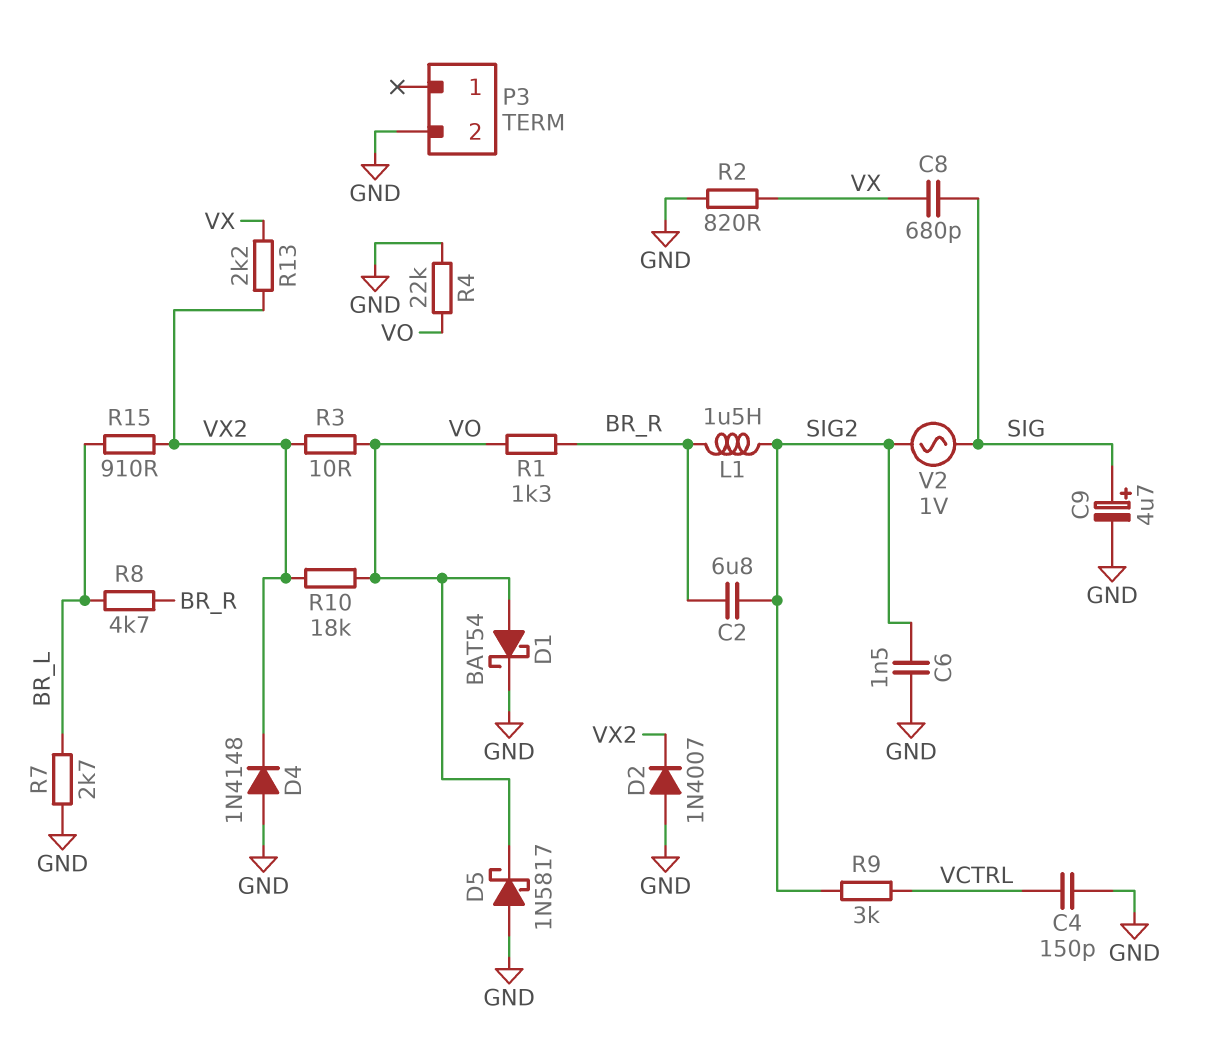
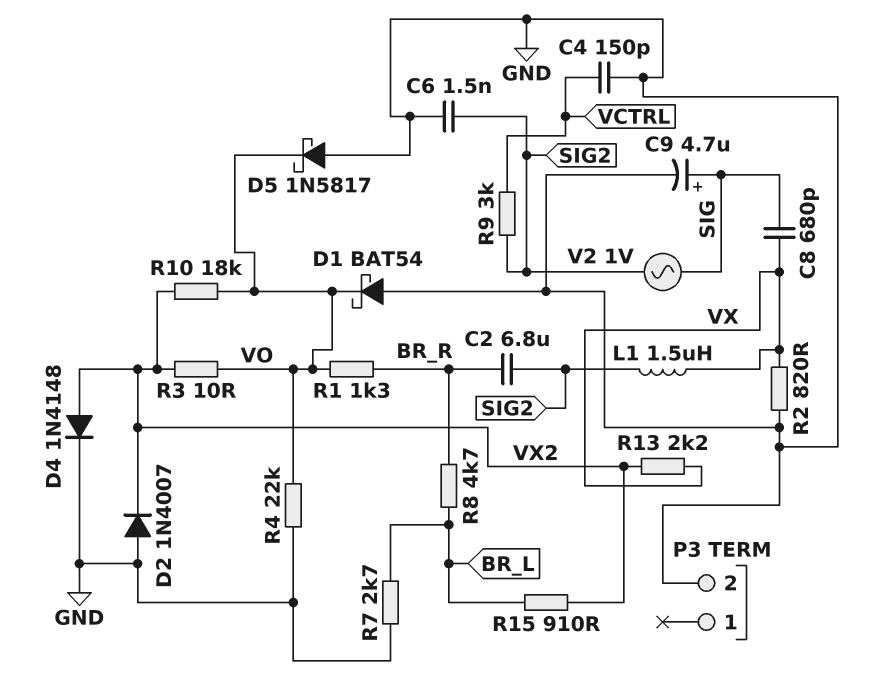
D1: schottky BAT54 (A VO, K GND) -> schottky BAT54 (A GND, K VO)
D4: diode 1N4148 (A GND, K VX2) -> diode 1N4148 (A VX2, K GND)
L1: 1.5uH (BR_R, SIG2) -> 1.5uH (SIG2, VX)

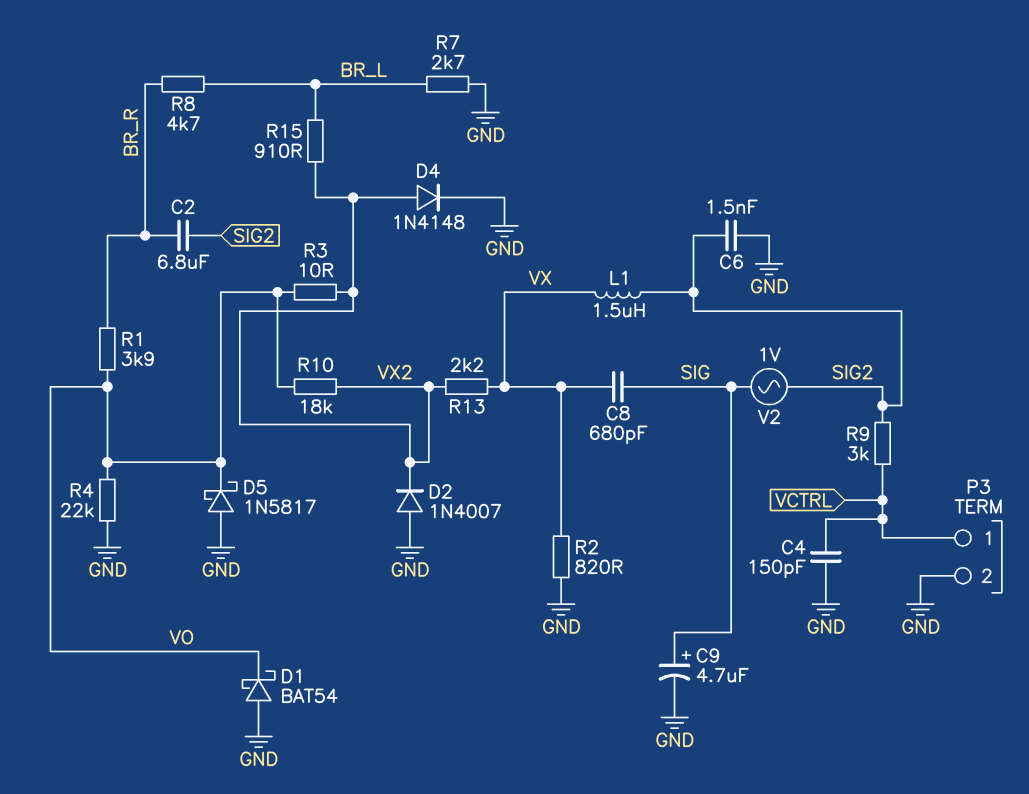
P3 pin 1: none -> VCTRL
R1: 1.3k (BR_R, VO) -> 3.9k (BR_R, VO)

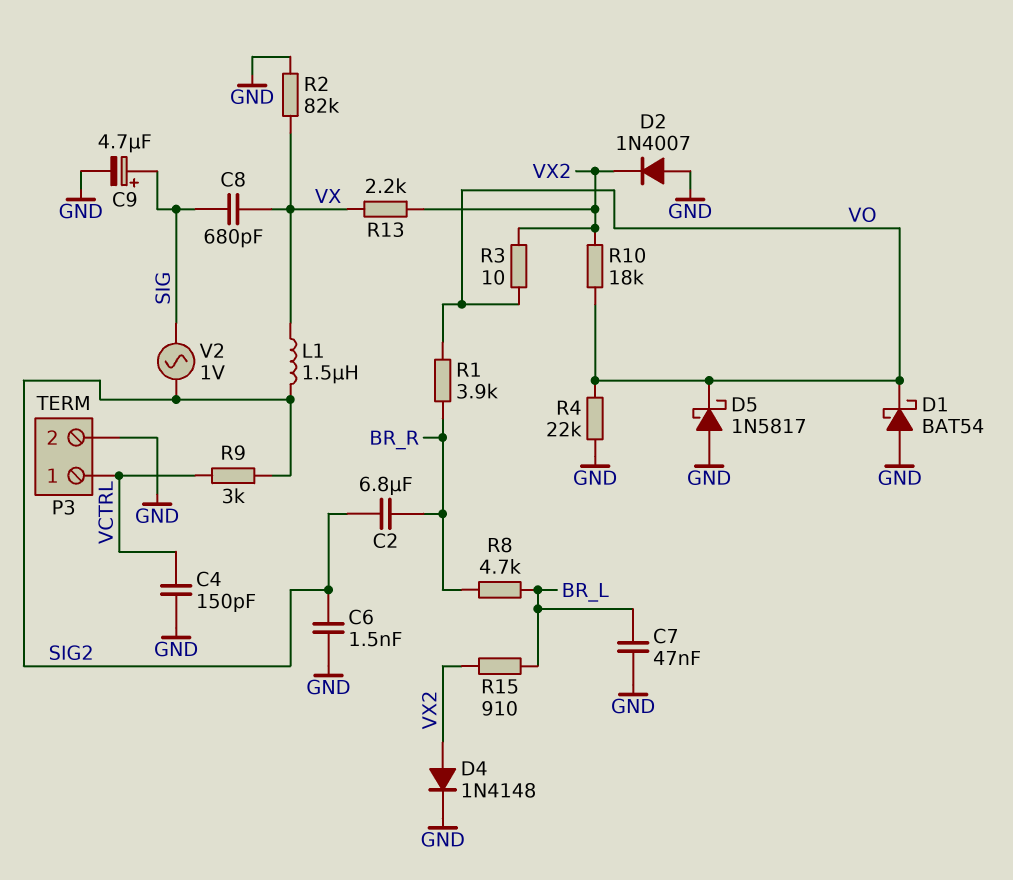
C7: none -> 47nF (BR_L, GND)
R2: 820 (GND, VX) -> 82k (GND, VX)
R7: 2.7k (BR_L, GND) -> none

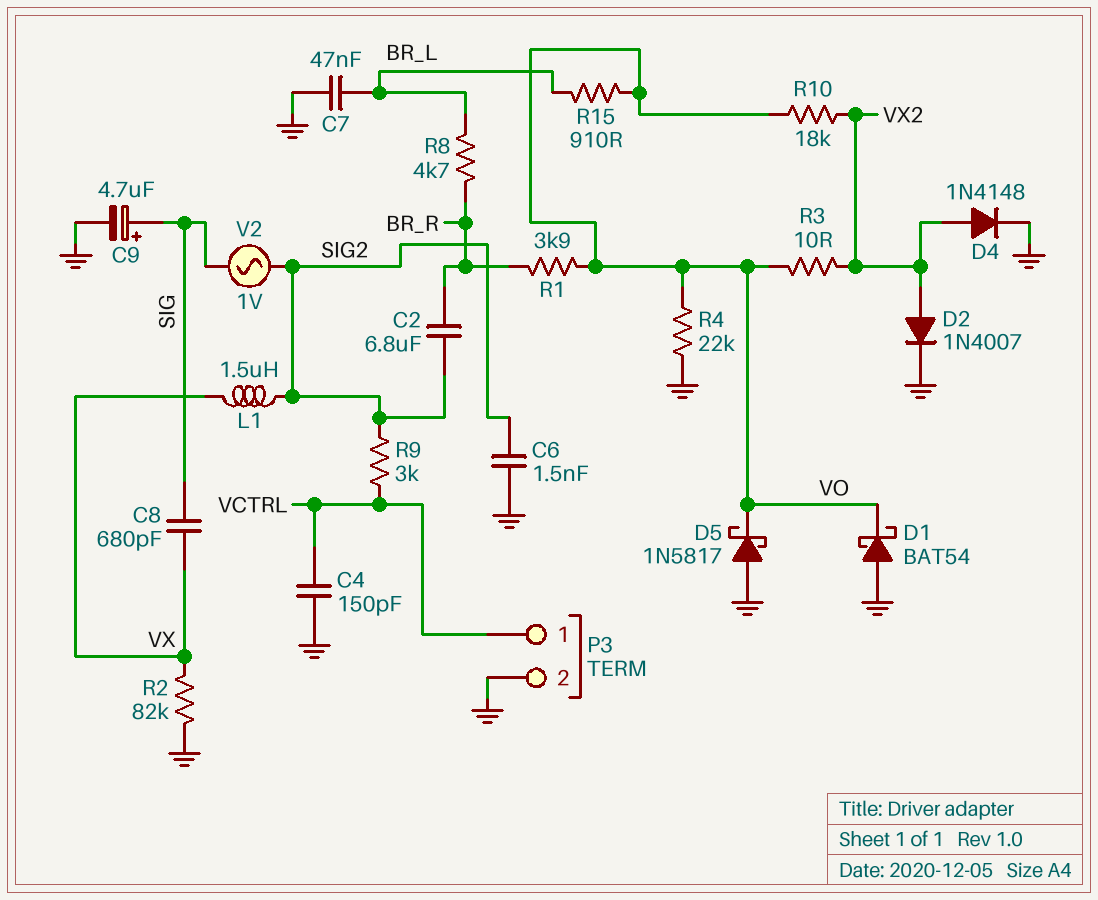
D2: diode 1N4007 (A GND, K VX2) -> diode 1N4007 (A VX2, K GND)
R13: 2.2k (VX, VX2) -> none
R15: 910 (BR_L, VX2) -> 910 (BR_L, VO)

